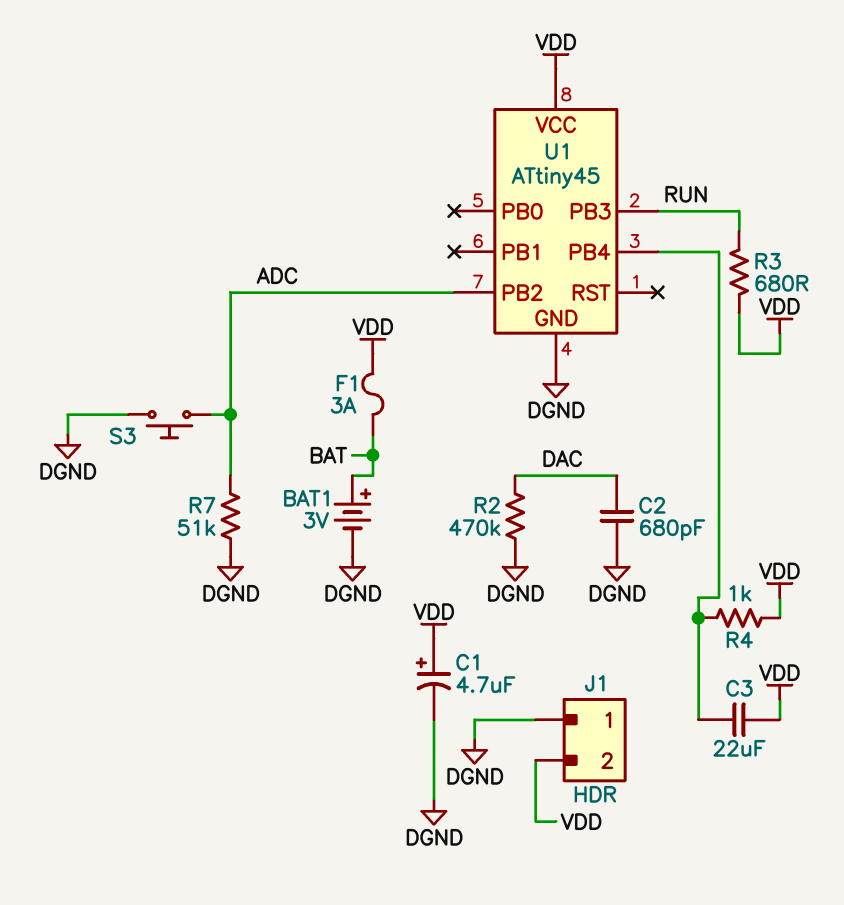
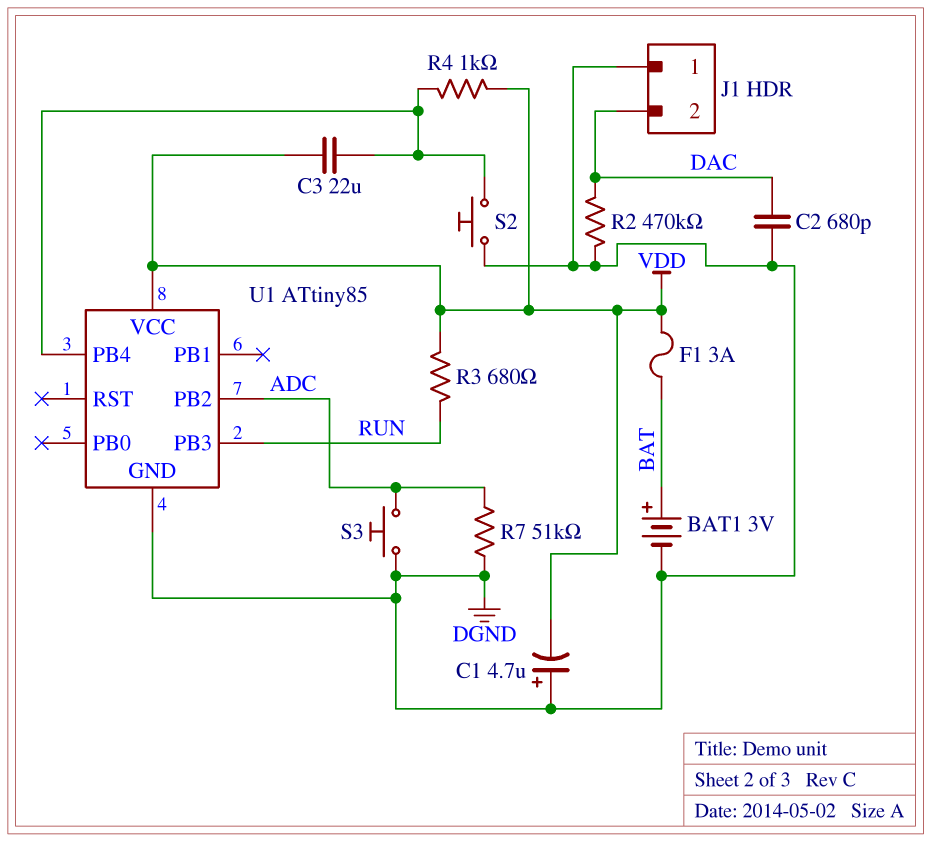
C1: 4.7uF (plus VDD, minus DGND) -> 4.7uF (plus DGND, minus VDD)
J1 pin 2: VDD -> DAC
S2: none -> button (DGND, U1/PB4)
U1: ATtiny45 -> ATtiny85

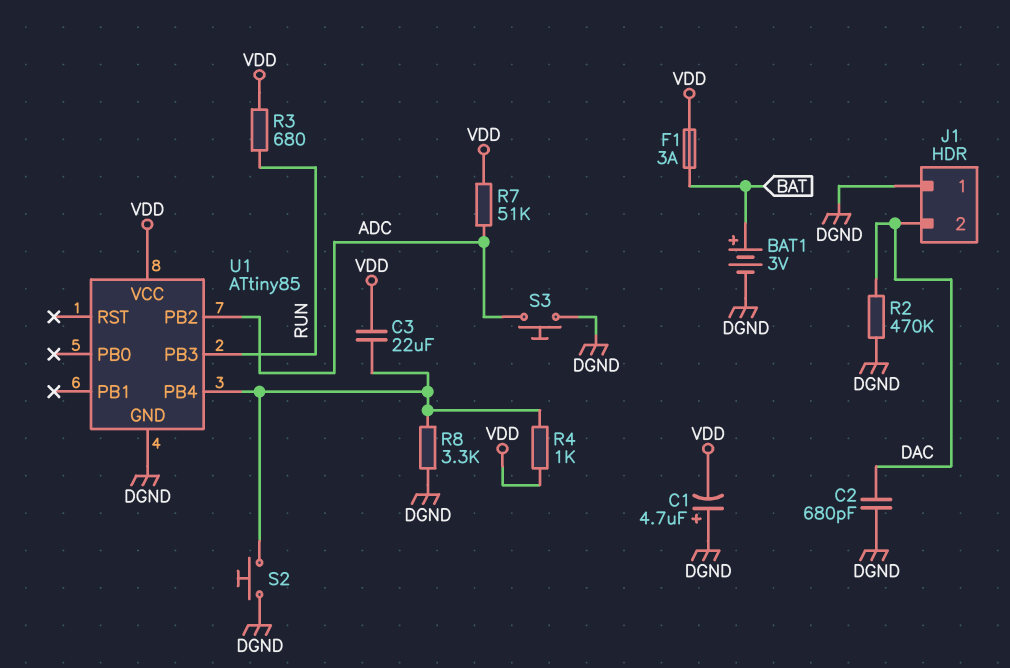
R7: 51k (ADC, DGND) -> 51k (ADC, VDD)
R8: none -> 3.3k (DGND, U1/PB4)

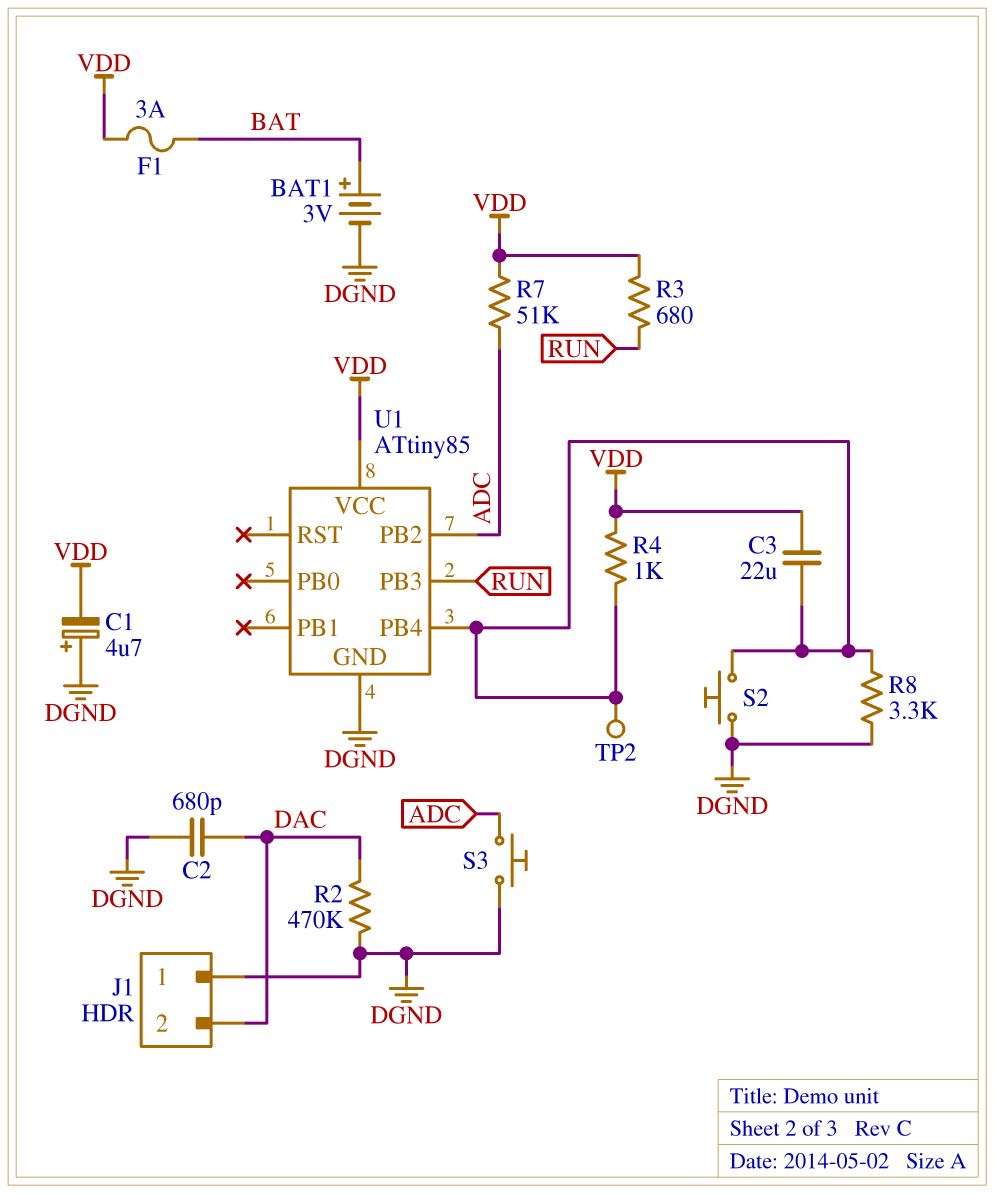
TP2: none -> test point (U1/PB4)

